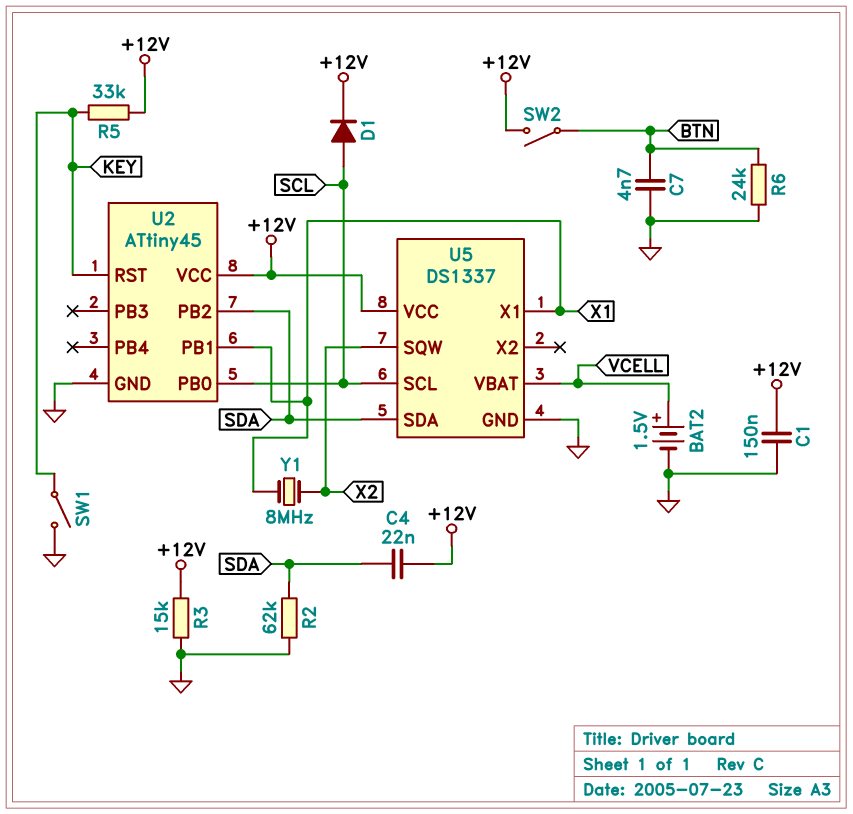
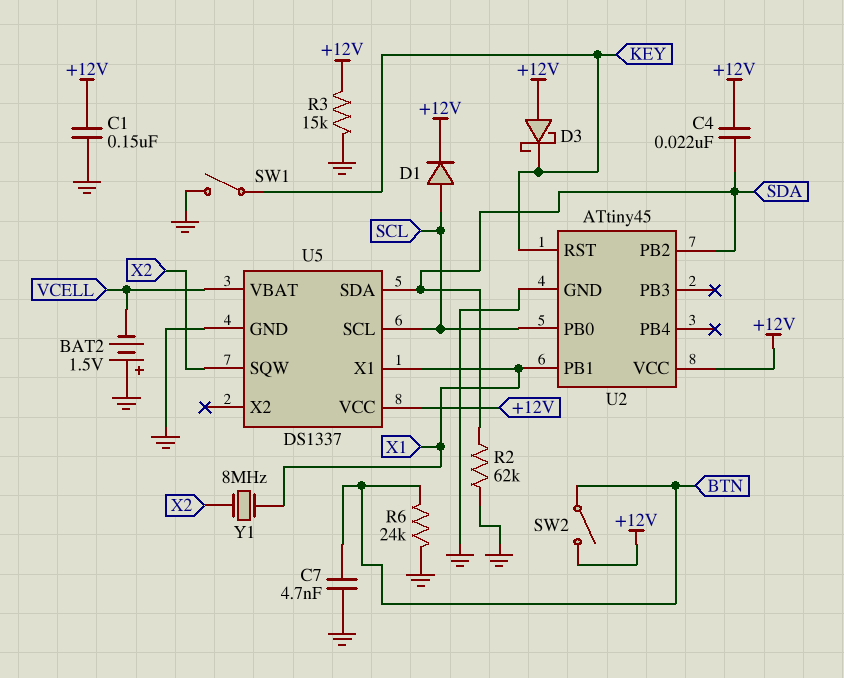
BAT2: 1.5V (plus VCELL, minus GND) -> 1.5V (plus GND, minus VCELL)
D3: none -> schottky (A +12V, K KEY)
R5: 33k (+12V, KEY) -> none

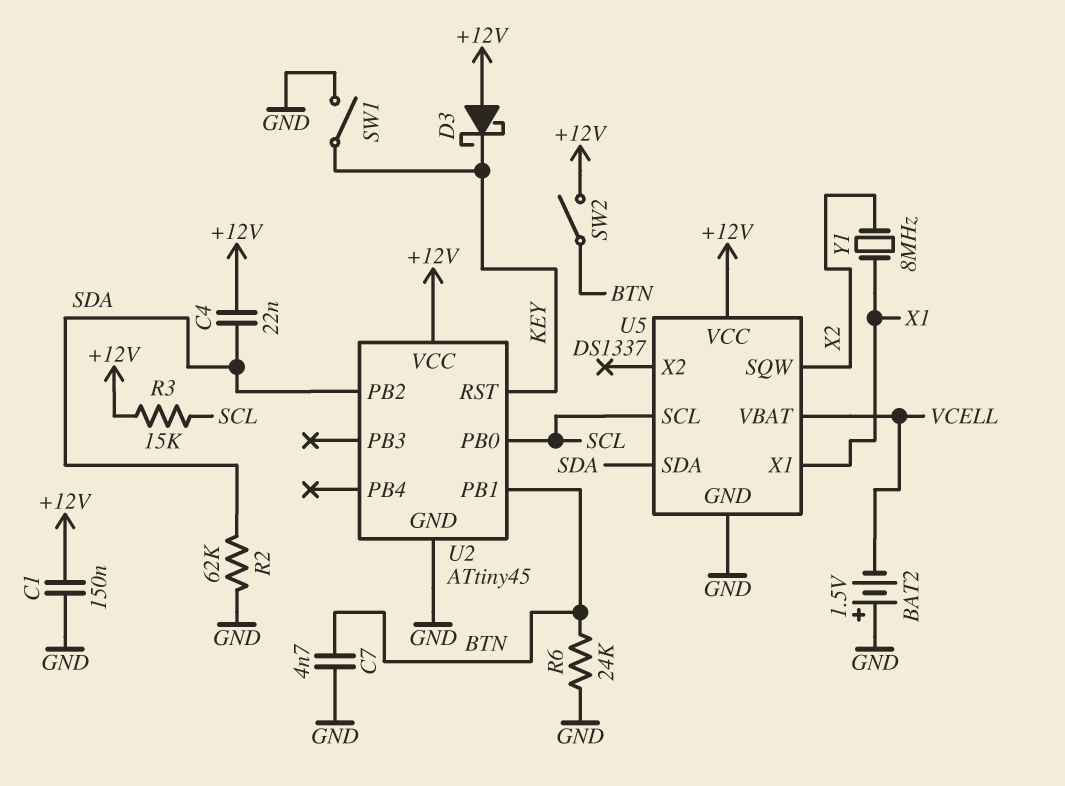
D1: diode (A SCL, K +12V) -> none
R3: 15k (+12V, GND) -> 15k (+12V, SCL)
U2 pin PB1: X1 -> BTN

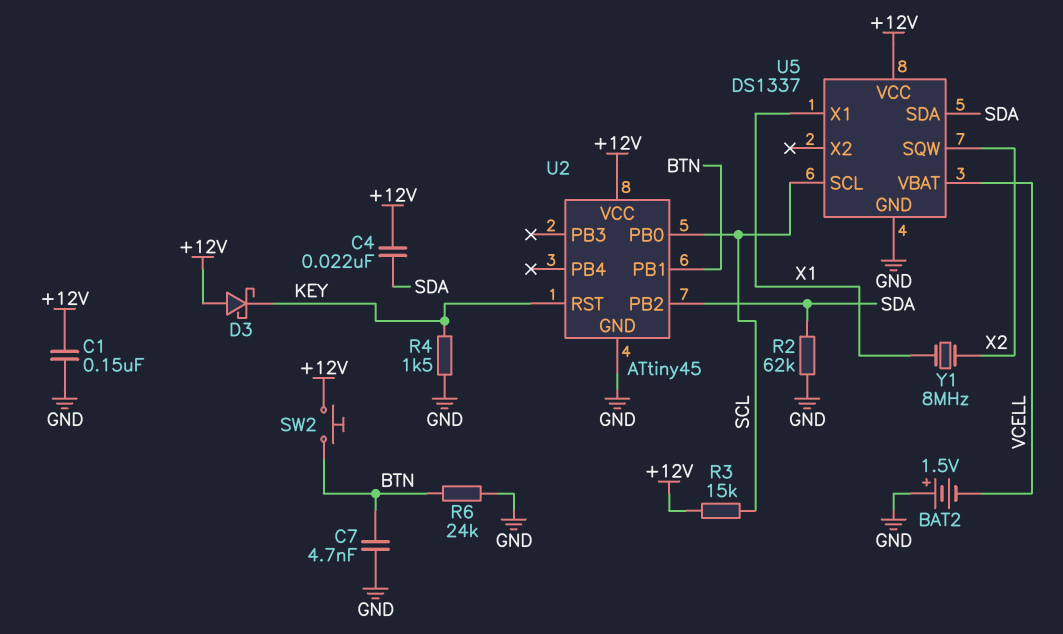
R4: none -> 1.5k (GND, KEY)
SW1: switch (GND, KEY) -> none
SW2: switch (+12V, BTN) -> button (+12V, BTN)

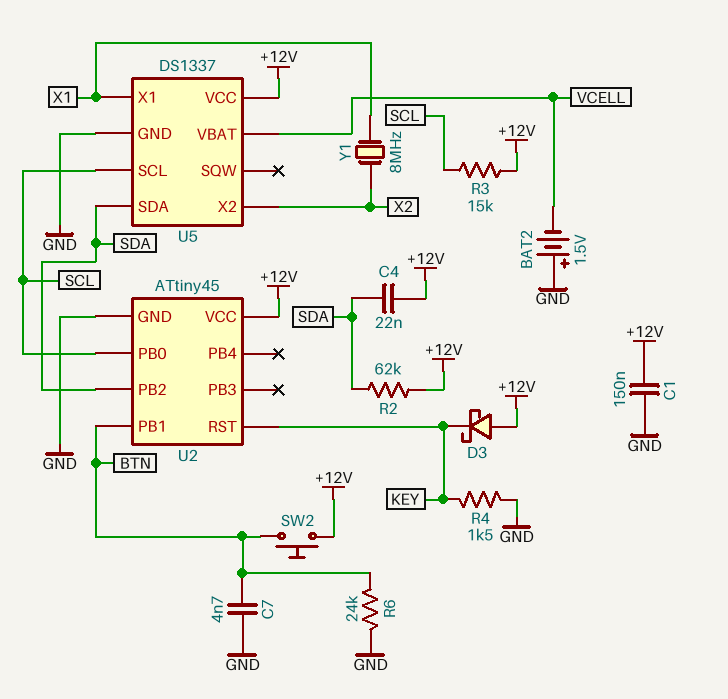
R2: 62k (GND, SDA) -> 62k (+12V, SDA)
U5 pin SQW: X2 -> none
U5 pin X2: none -> X2

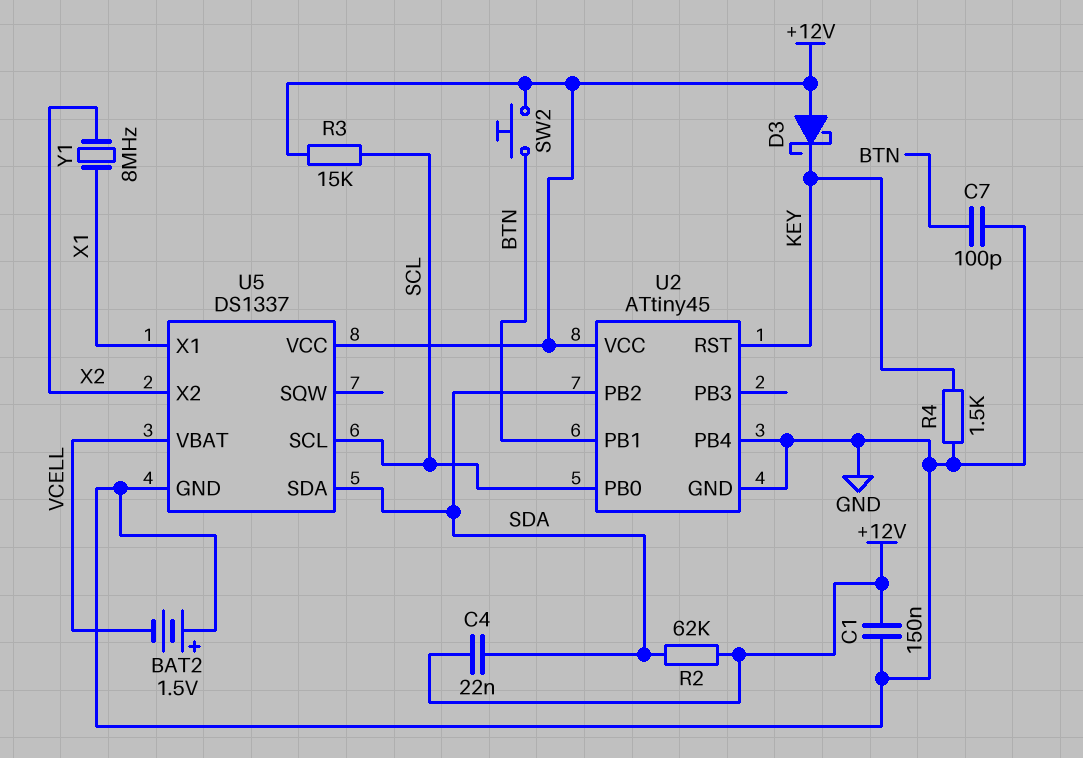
C7: 4.7nF (BTN, GND) -> 100pF (BTN, GND)
R6: 24k (BTN, GND) -> none
U2 pin PB4: none -> GND

